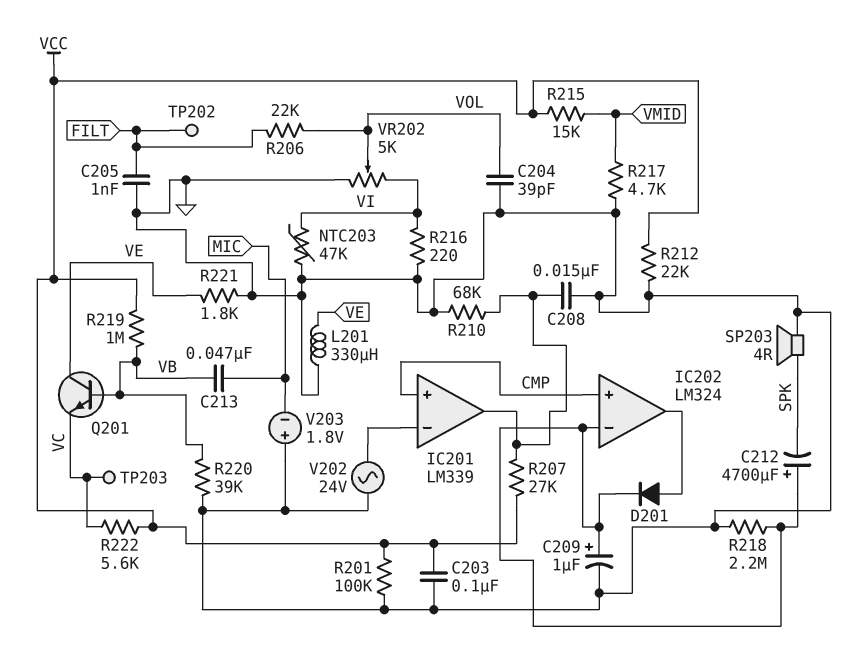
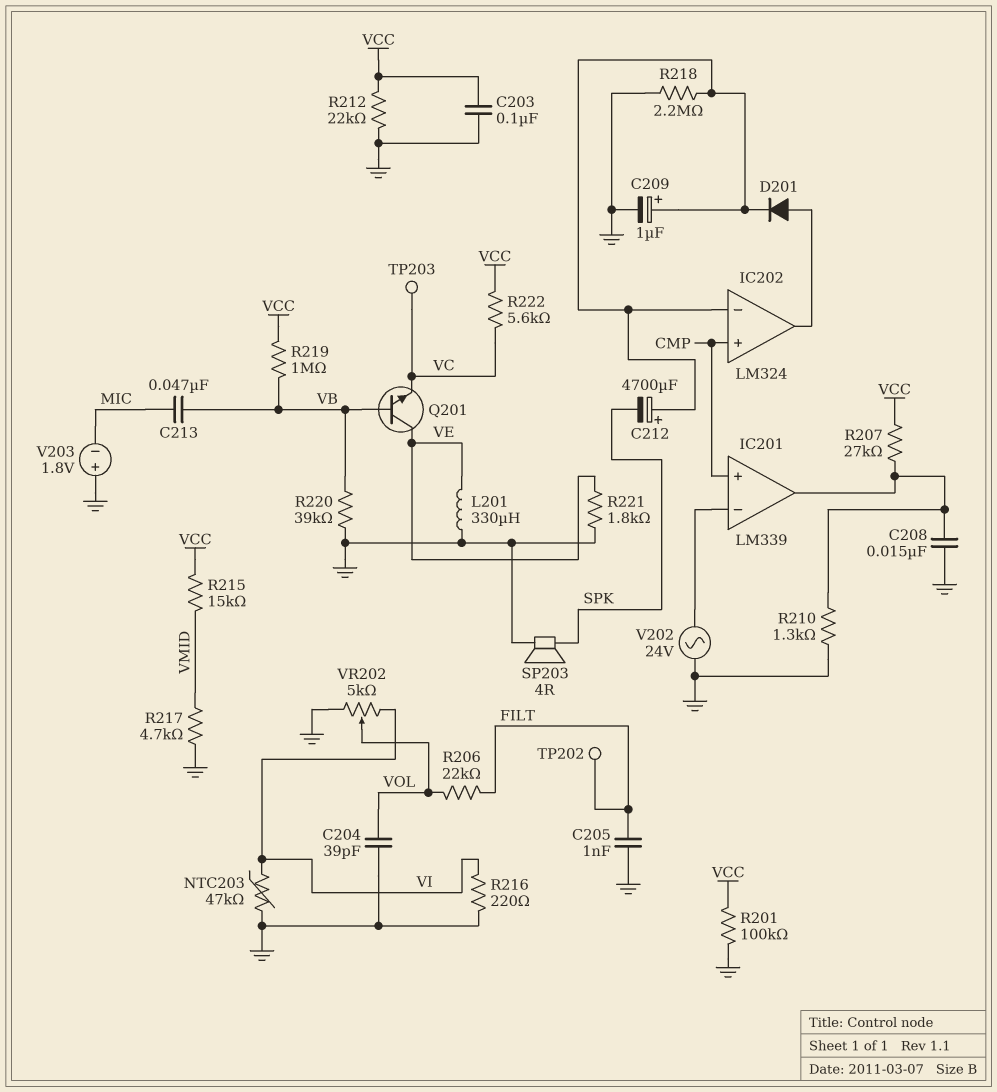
R210: 68k (GND, IC201/out) -> 1.3k (GND, IC201/out)

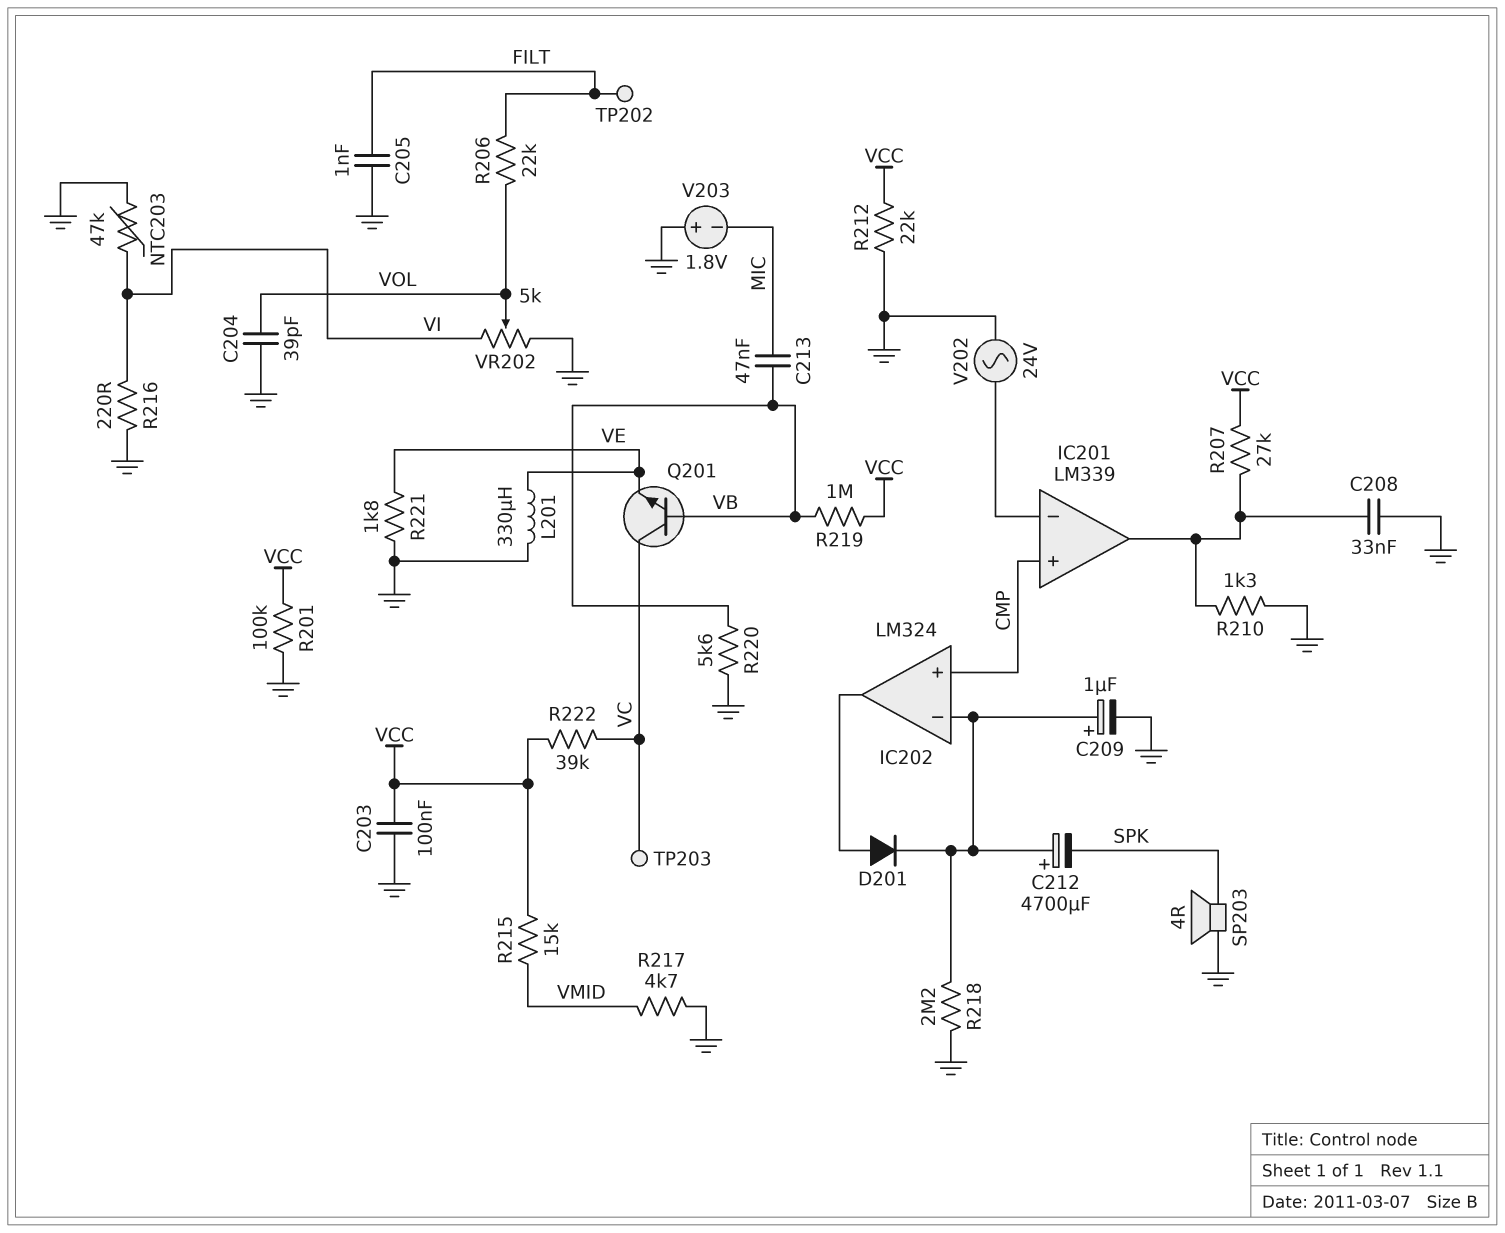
C208: 15nF (GND, IC201/out) -> 33nF (GND, IC201/out)
Q201: NPN (B VB, C VE, E VC) -> NPN (B VB, C VC, E VE)
R220: 39k (GND, VB) -> 5.6k (GND, VB)
R222: 5.6k (VC, VCC) -> 39k (VC, VCC)

